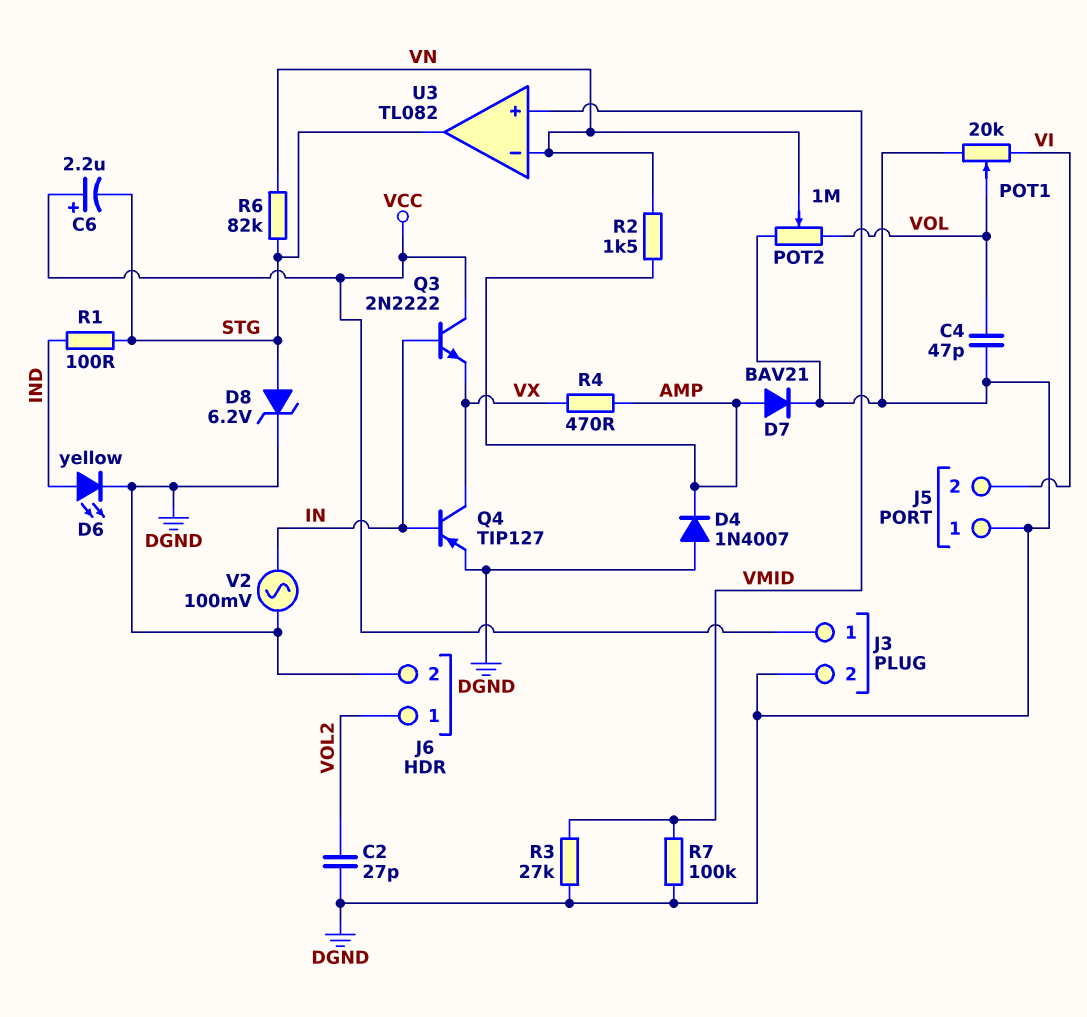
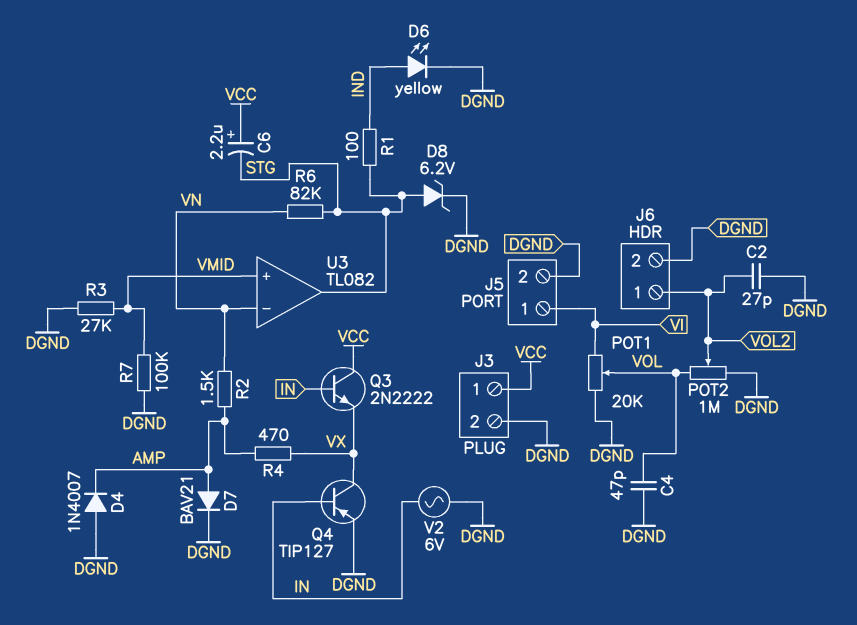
J5 pin 1: DGND -> VI
J5 pin 2: VI -> DGND
POT2: 1M (DGND, VOL, wiper VN) -> 1M (DGND, VOL, wiper VOL2)
V2: AC 100mV (DGND, IN) -> AC 6V (DGND, IN)

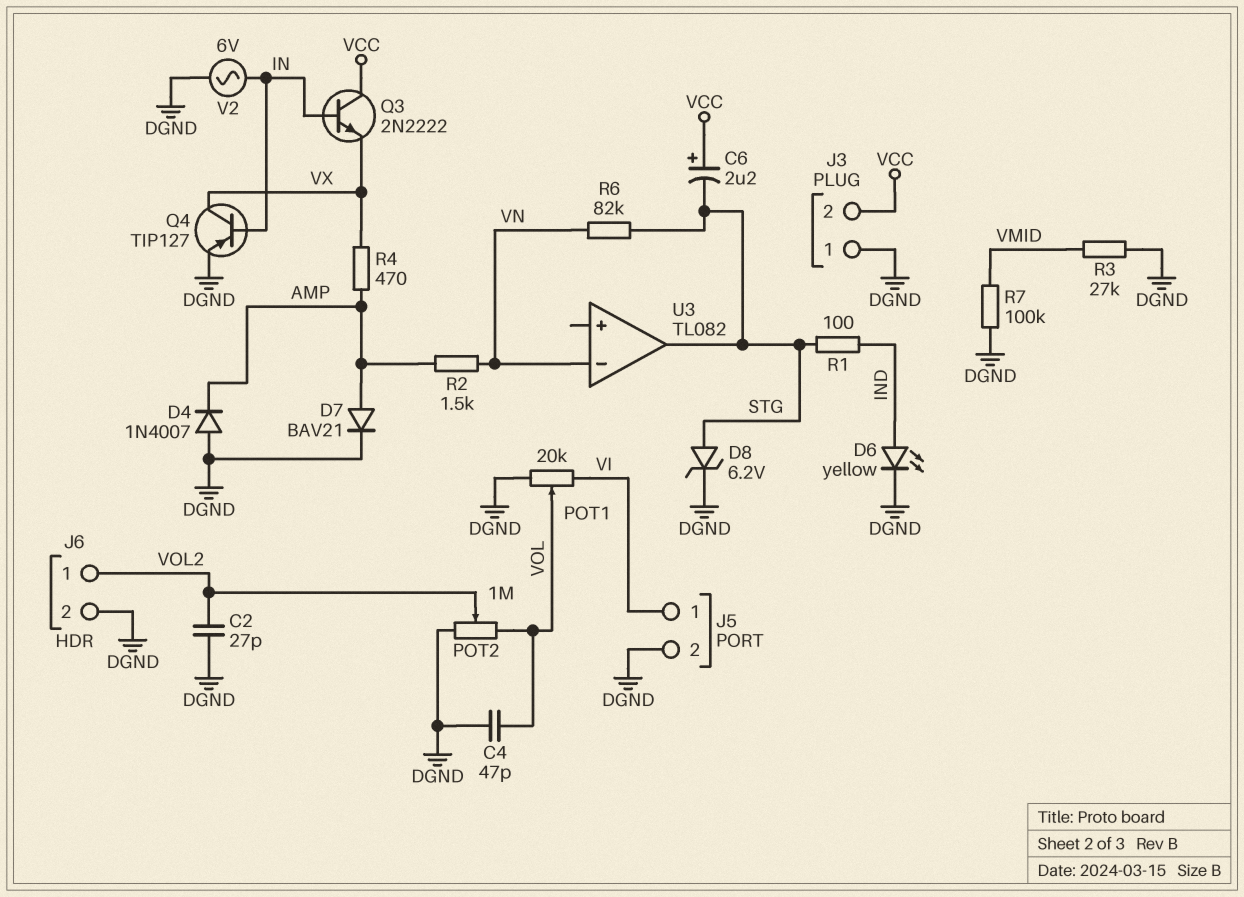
J3 pin 1: VCC -> DGND
J3 pin 2: DGND -> VCC
U3 pin in+: VMID -> none

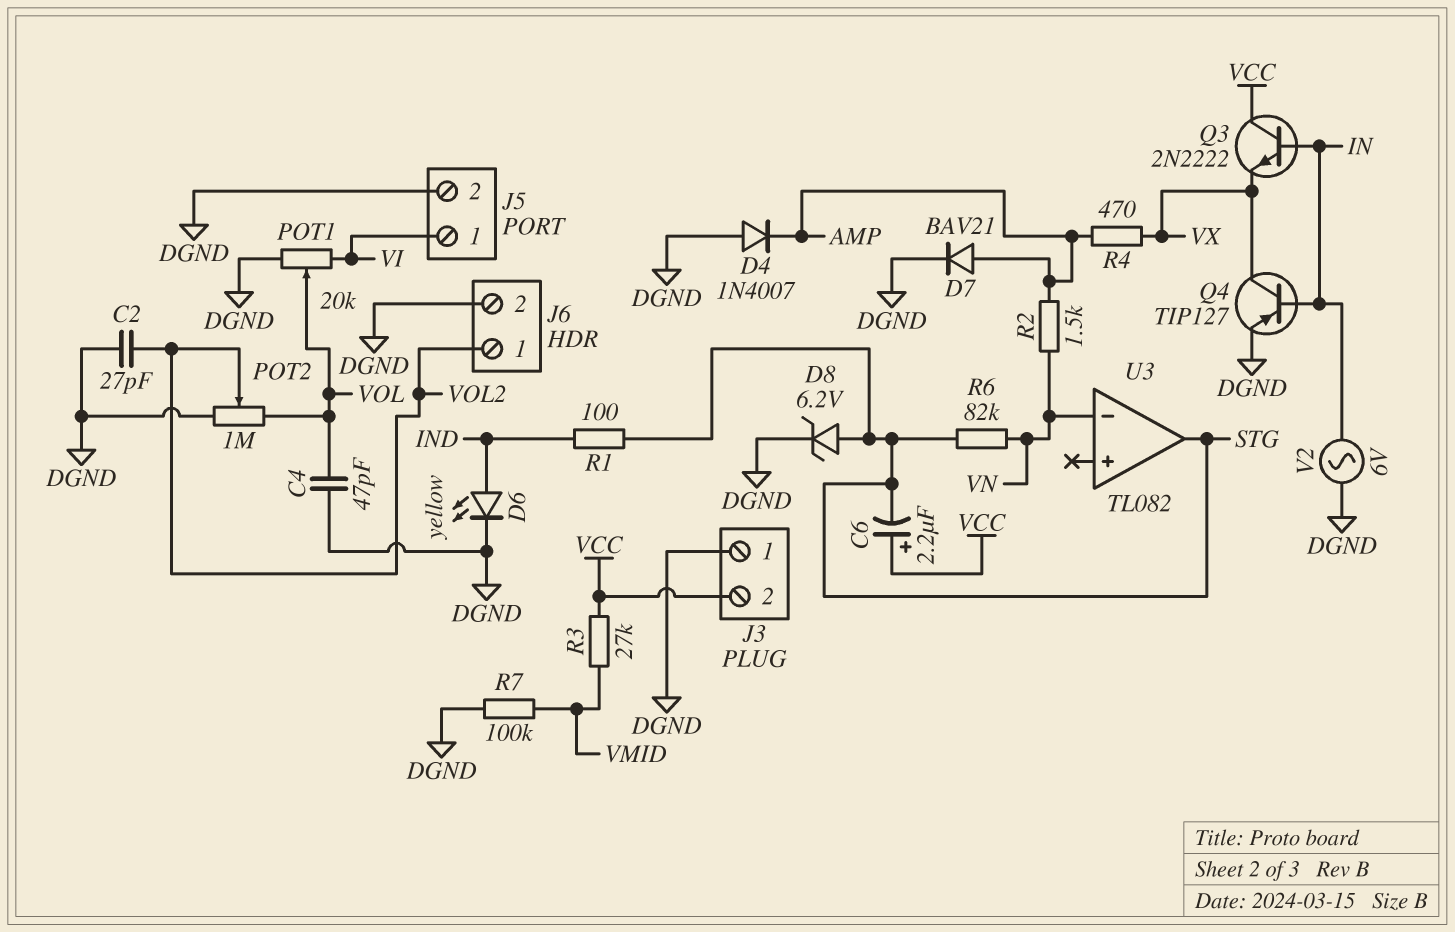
R3: 27k (DGND, VMID) -> 27k (VCC, VMID)

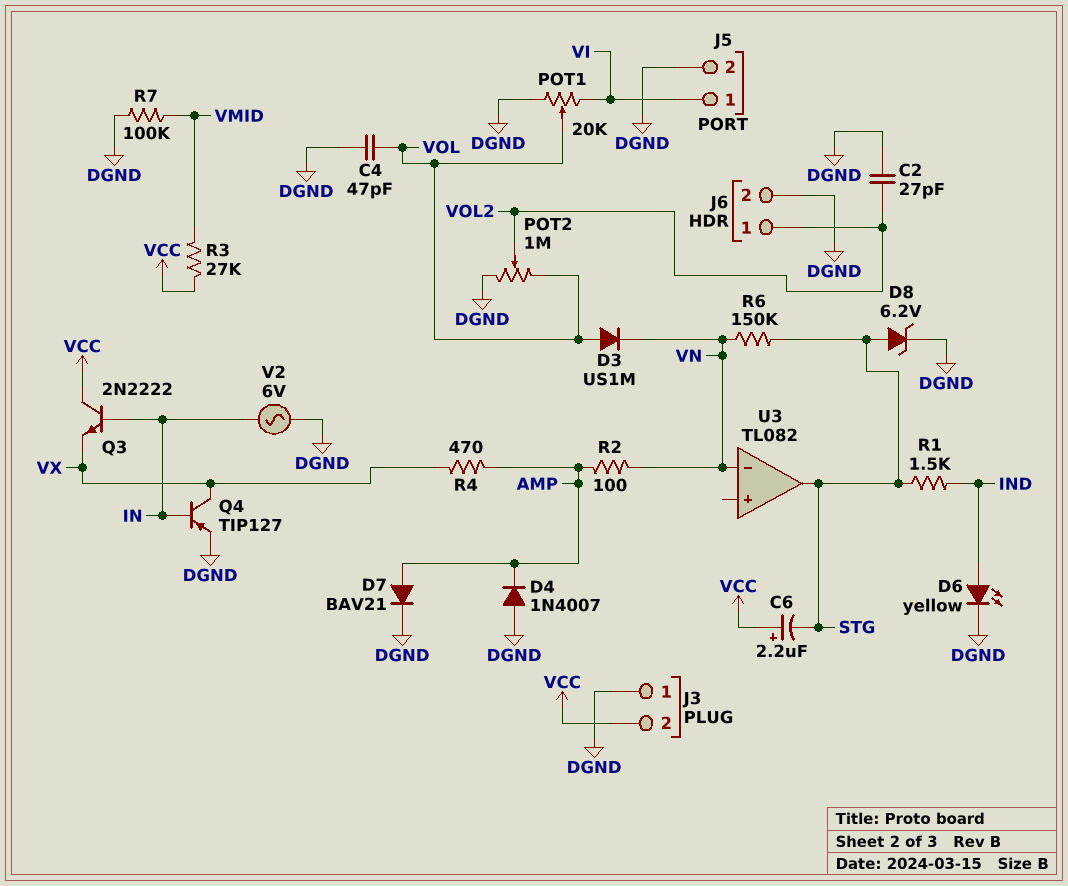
D3: none -> diode US1M (A VOL, K VN)
R1: 100 (IND, STG) -> 1.5k (IND, STG)
R2: 1.5k (AMP, VN) -> 100 (AMP, VN)
R6: 82k (STG, VN) -> 150k (STG, VN)

